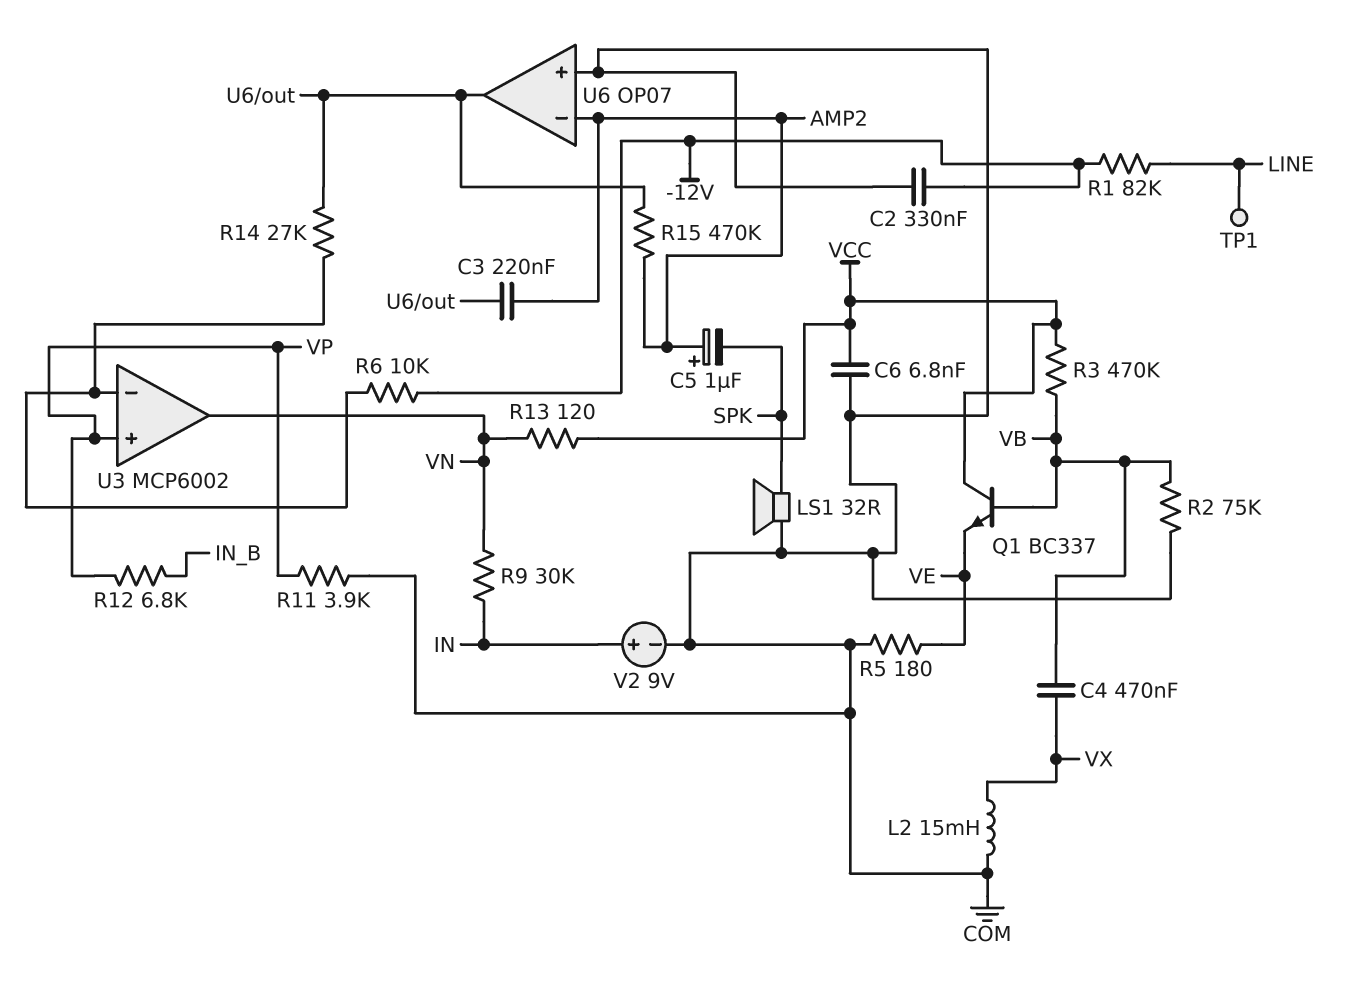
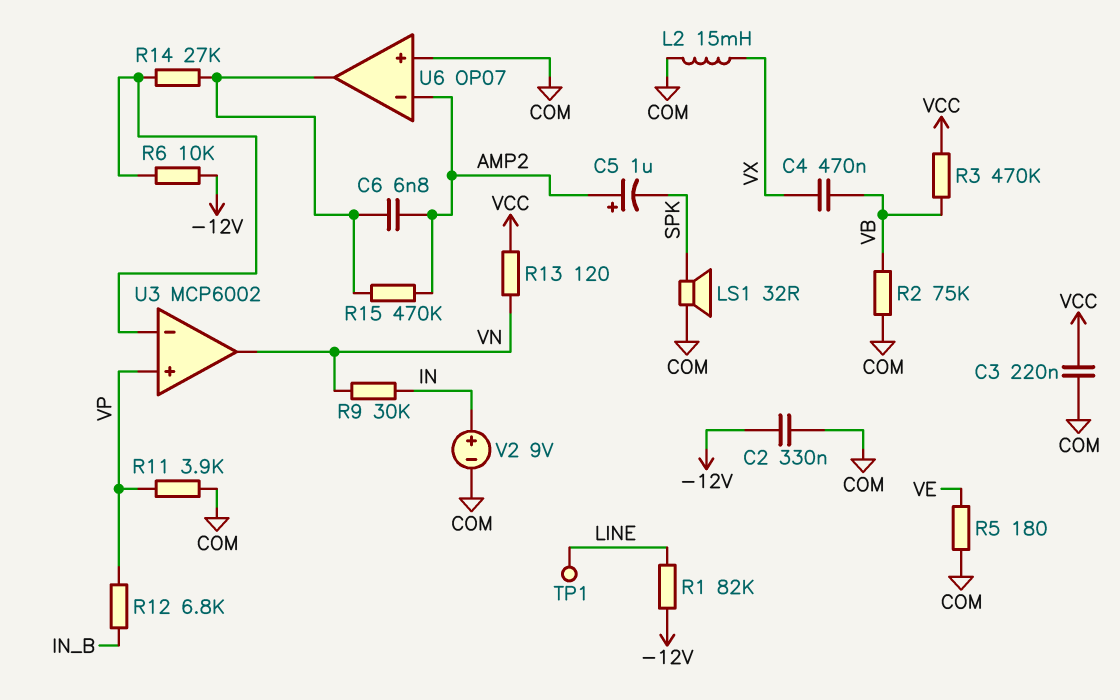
C3: 220nF (AMP2, U6/out) -> 220nF (COM, VCC)
C6: 6.8nF (COM, VCC) -> 6.8nF (AMP2, U6/out)
Q1: NPN BC337 (B VB, C VCC, E VE) -> none

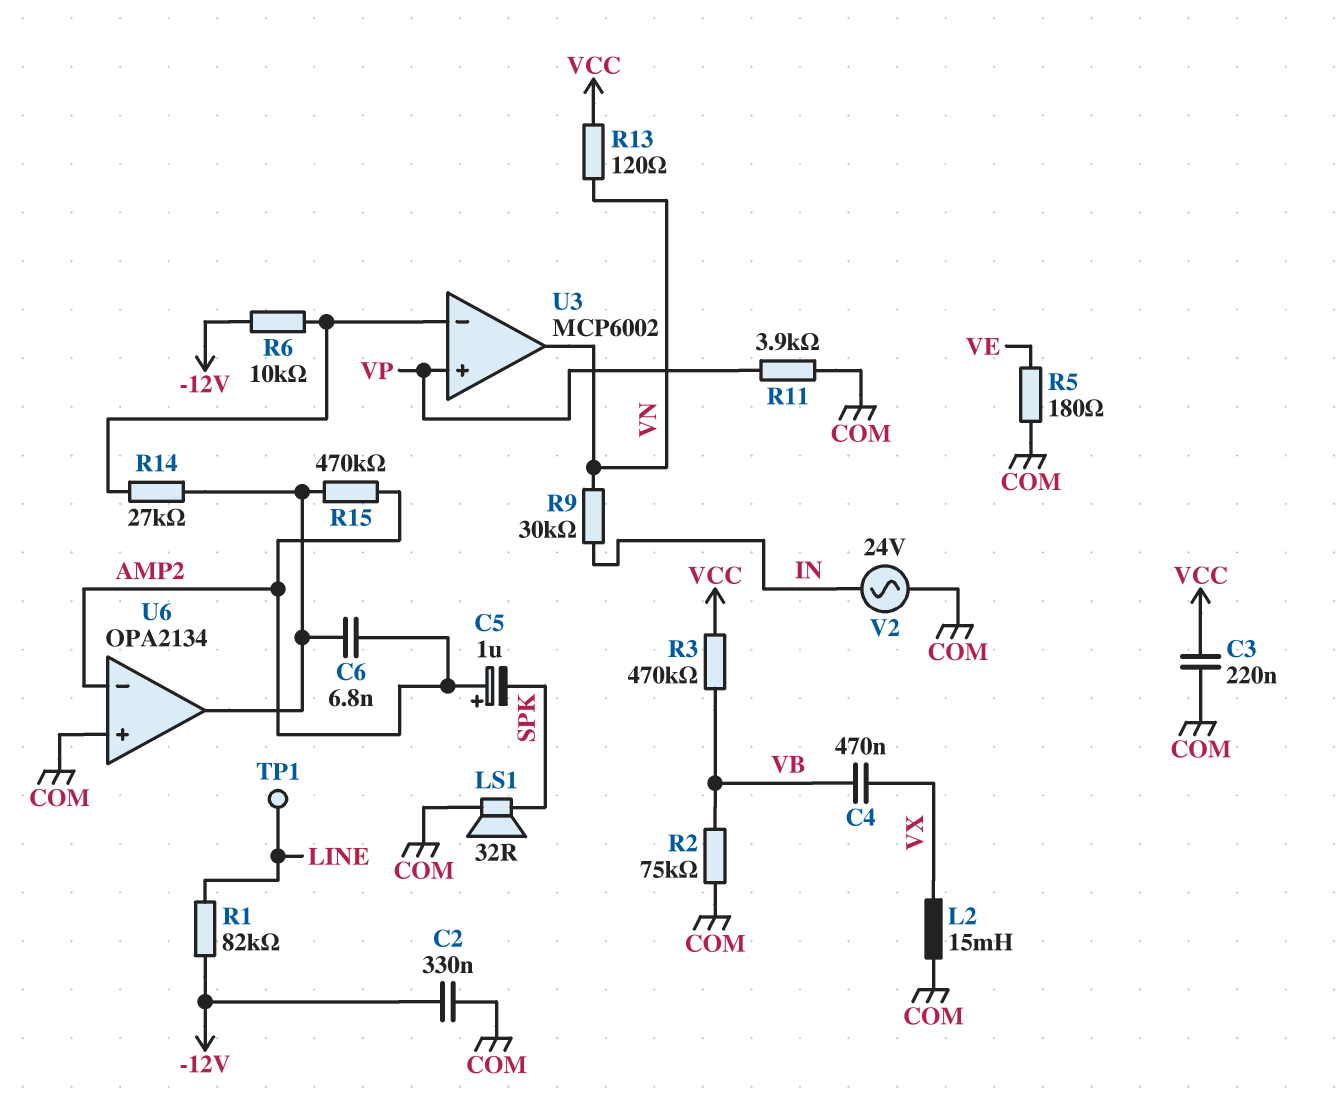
R12: 6.8k (IN_B, VP) -> none
U6: OP07 -> OPA2134
V2: 9V (plus IN, minus COM) -> AC 24V (COM, IN)

